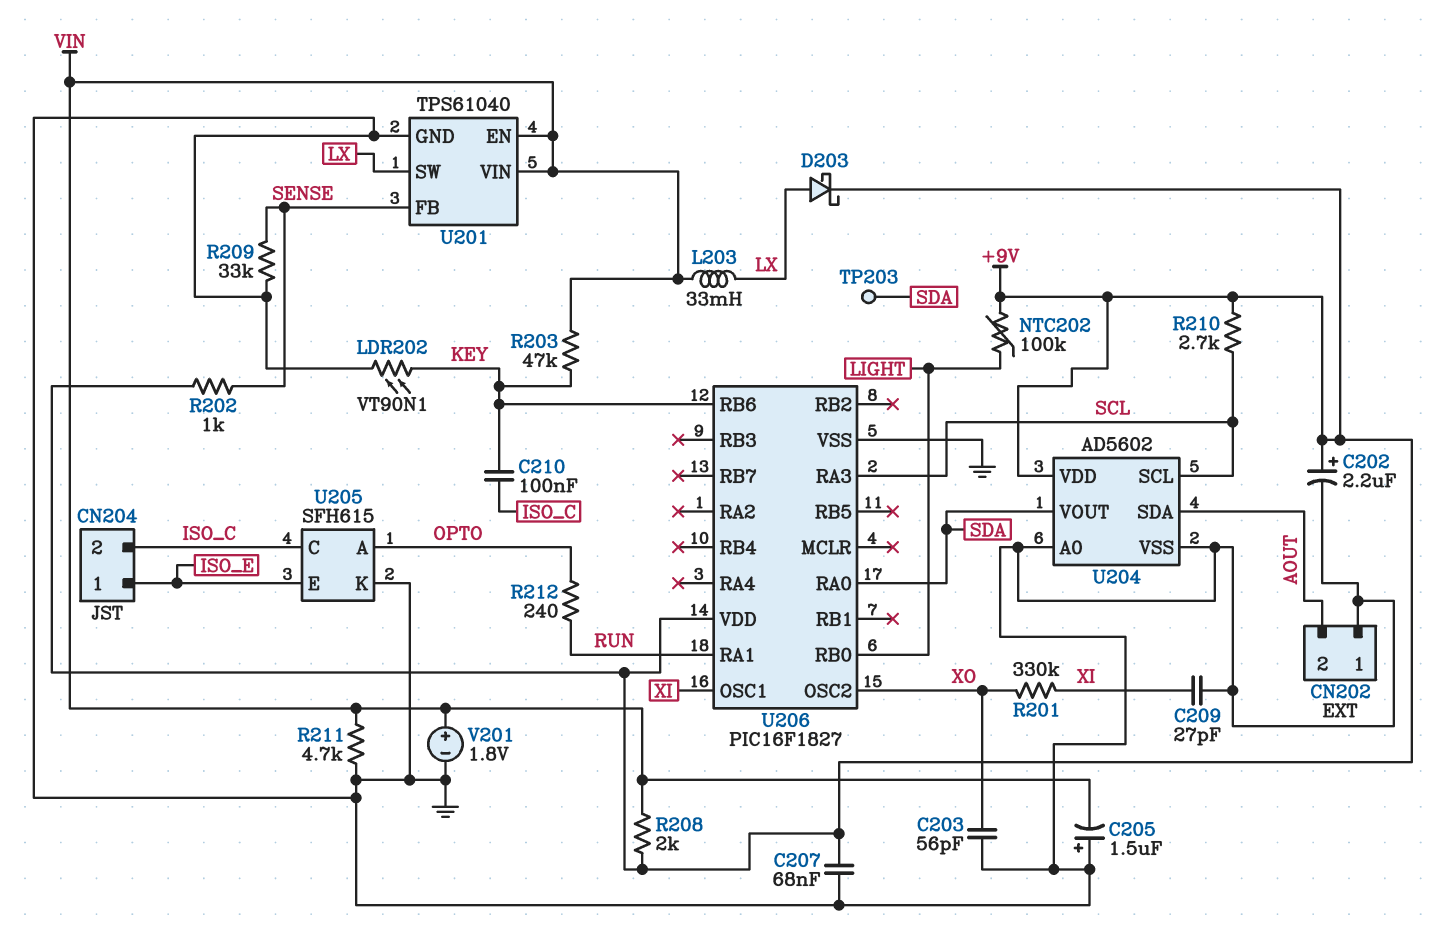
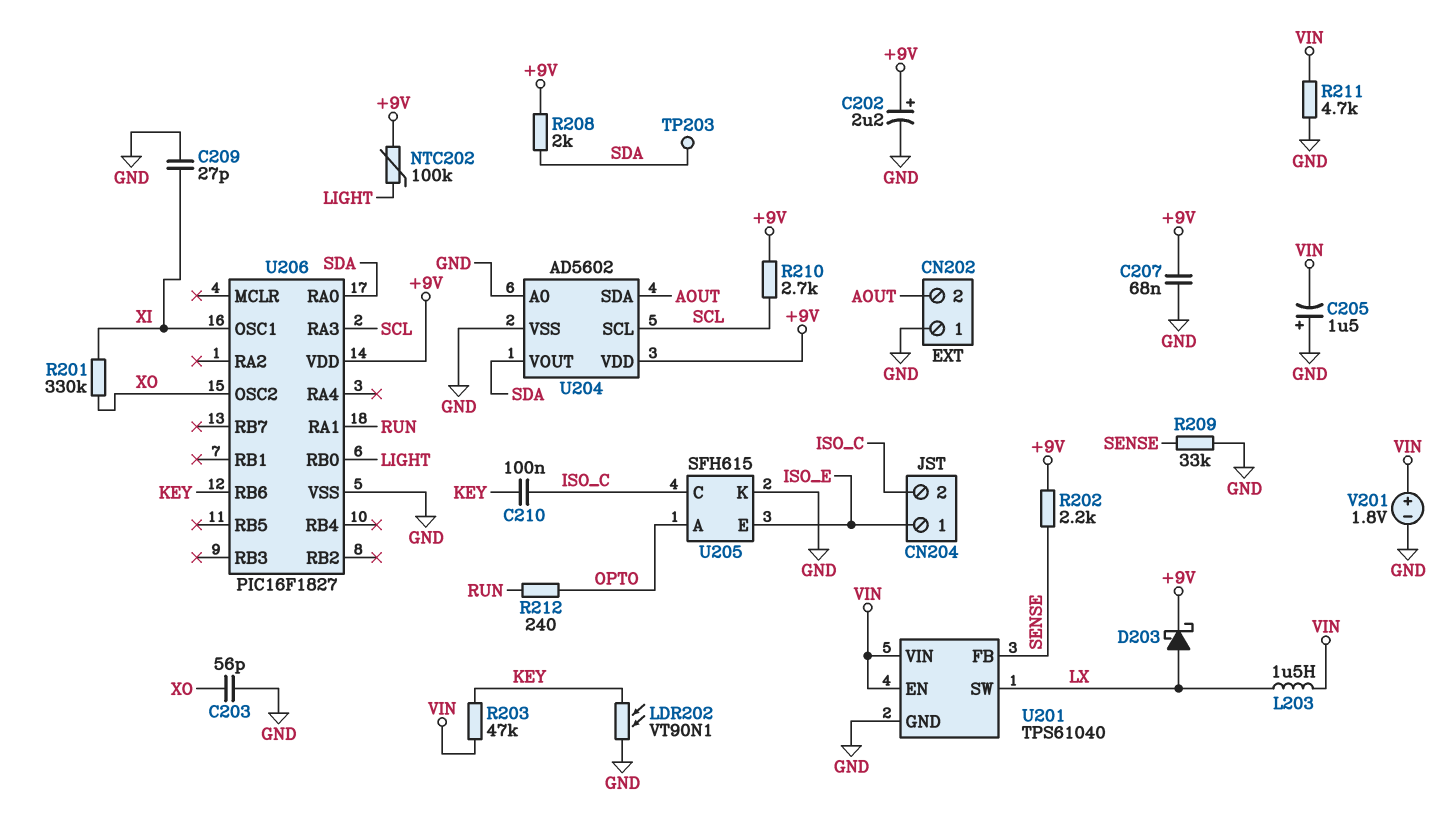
L203: 33mH (LX, VIN) -> 1.5uH (LX, VIN)
R202: 1k (+9V, SENSE) -> 2.2k (+9V, SENSE)
R208: 2k (+9V, VIN) -> 2k (+9V, SDA)

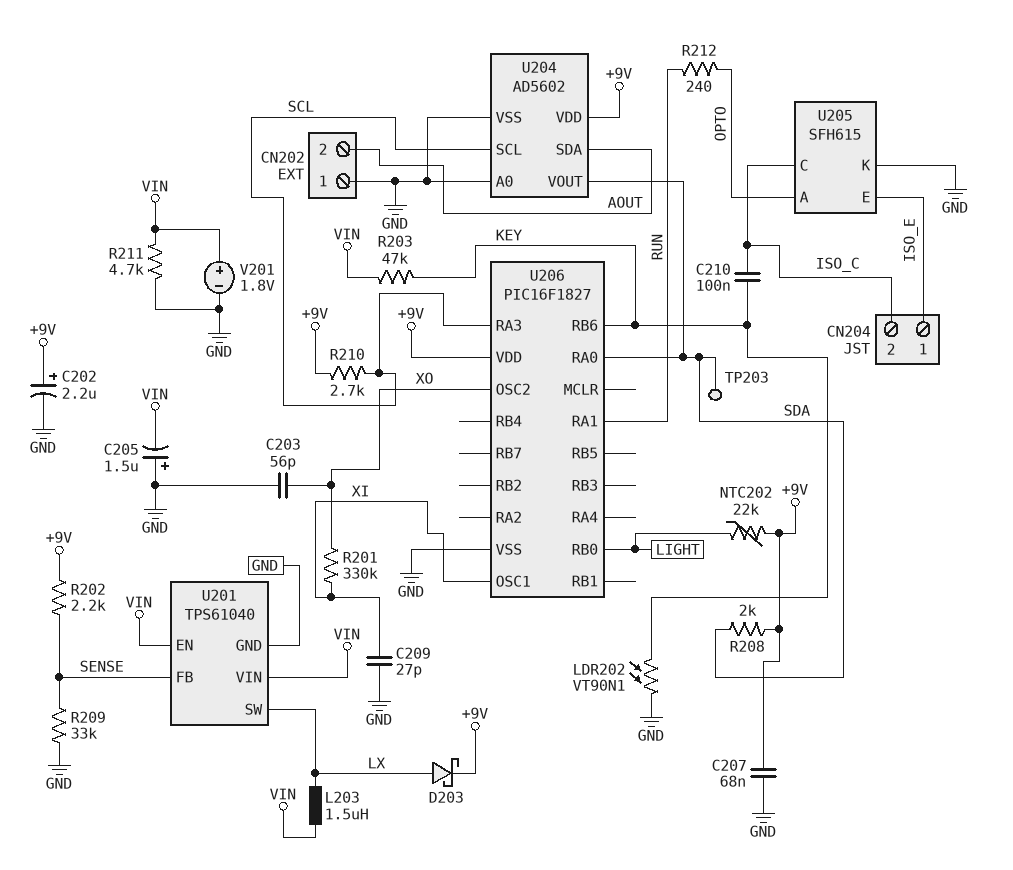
NTC202: 100k (+9V, LIGHT) -> 22k (+9V, LIGHT)

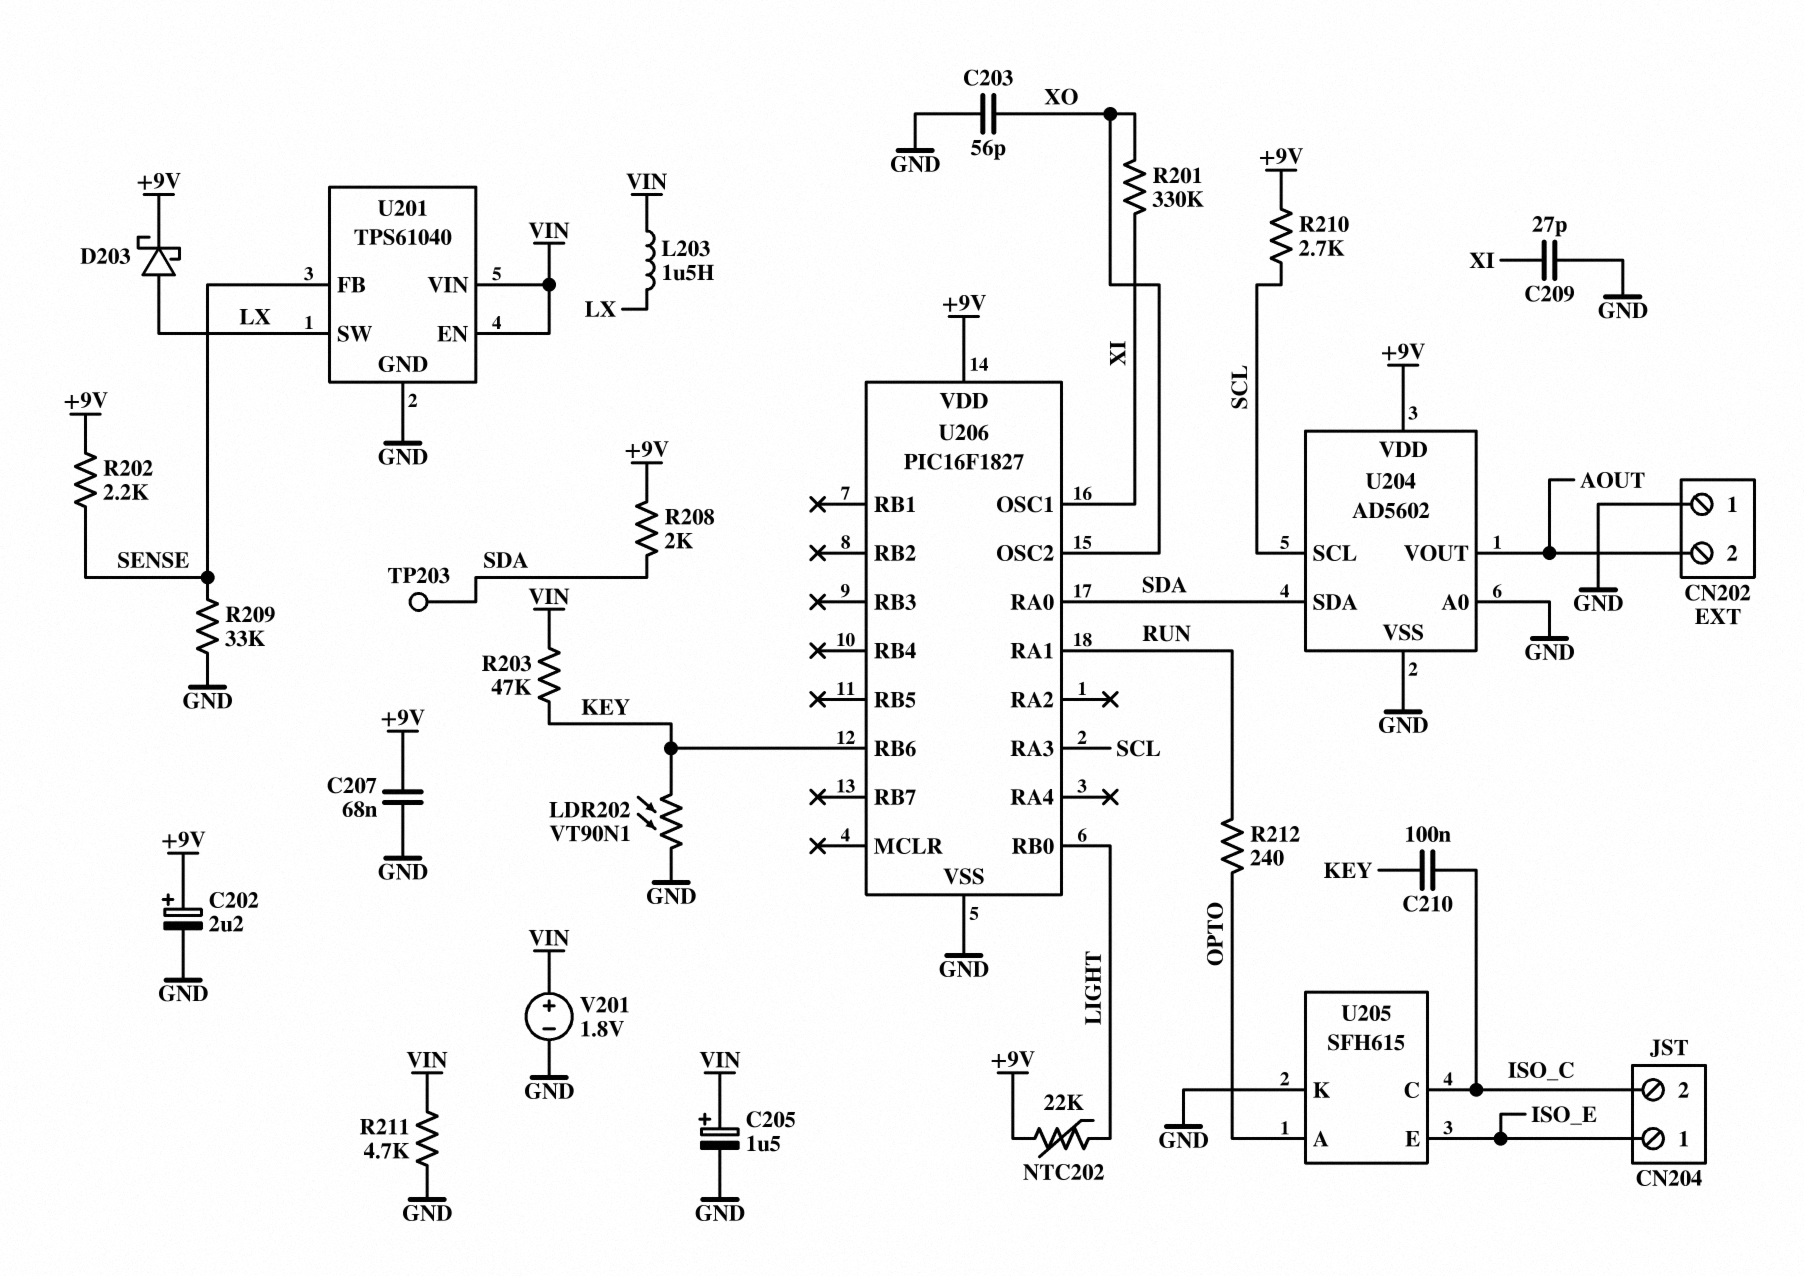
C205: 1.5uF (plus GND, minus VIN) -> 1.5uF (plus VIN, minus GND)
U204 pin SDA: AOUT -> SDA
U204 pin VOUT: SDA -> AOUT

